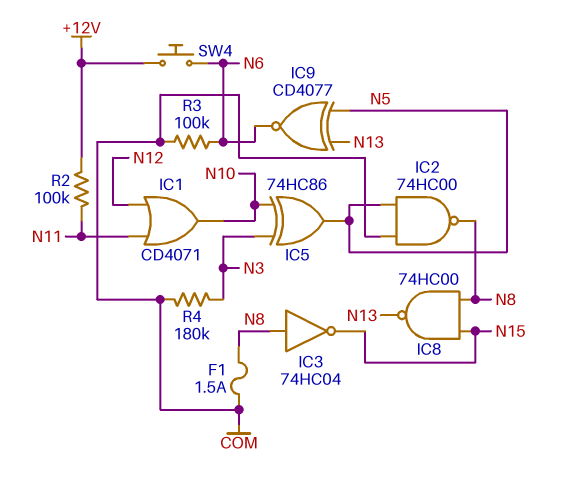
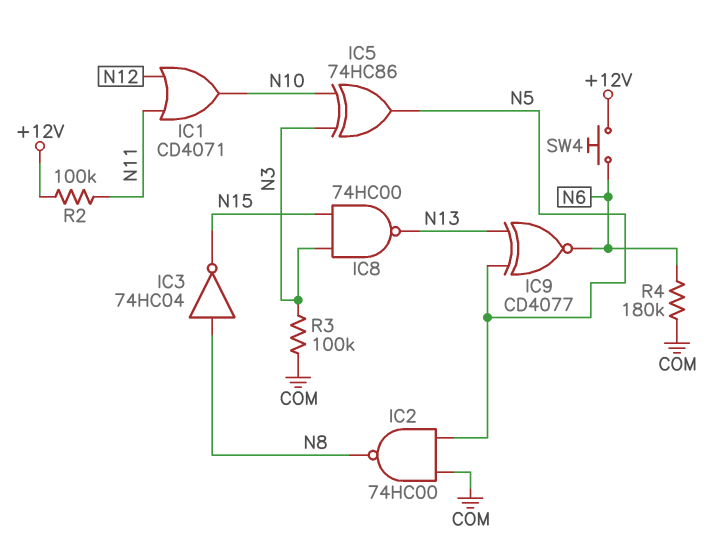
F1: 1.5A (COM, N8) -> none
IC8: NAND 74HC00 (in N8, in N15, out N13) -> NAND 74HC00 (in N3, in N15, out N13)
R3: 100k (COM, N6) -> 100k (COM, N3)
R4: 180k (COM, N3) -> 180k (COM, N6)

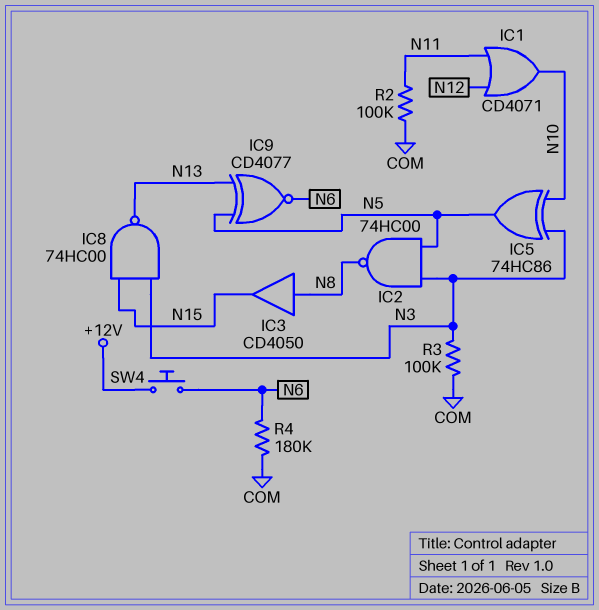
IC2: NAND 74HC00 (in COM, in N5, out N8) -> NAND 74HC00 (in N3, in N5, out N8)
IC3: NOT 74HC04 (in N8, out N15) -> buffer CD4050 (in N8, out N15)
R2: 100k (+12V, N11) -> 100k (COM, N11)

